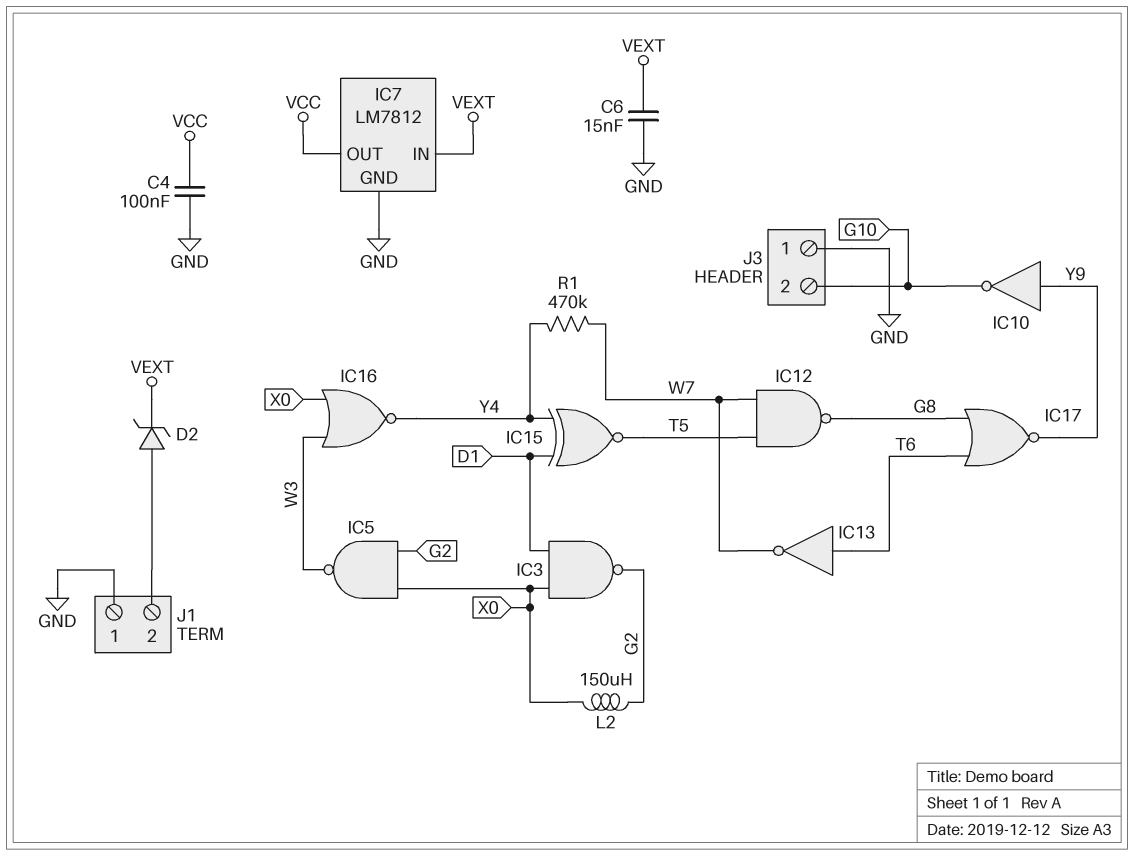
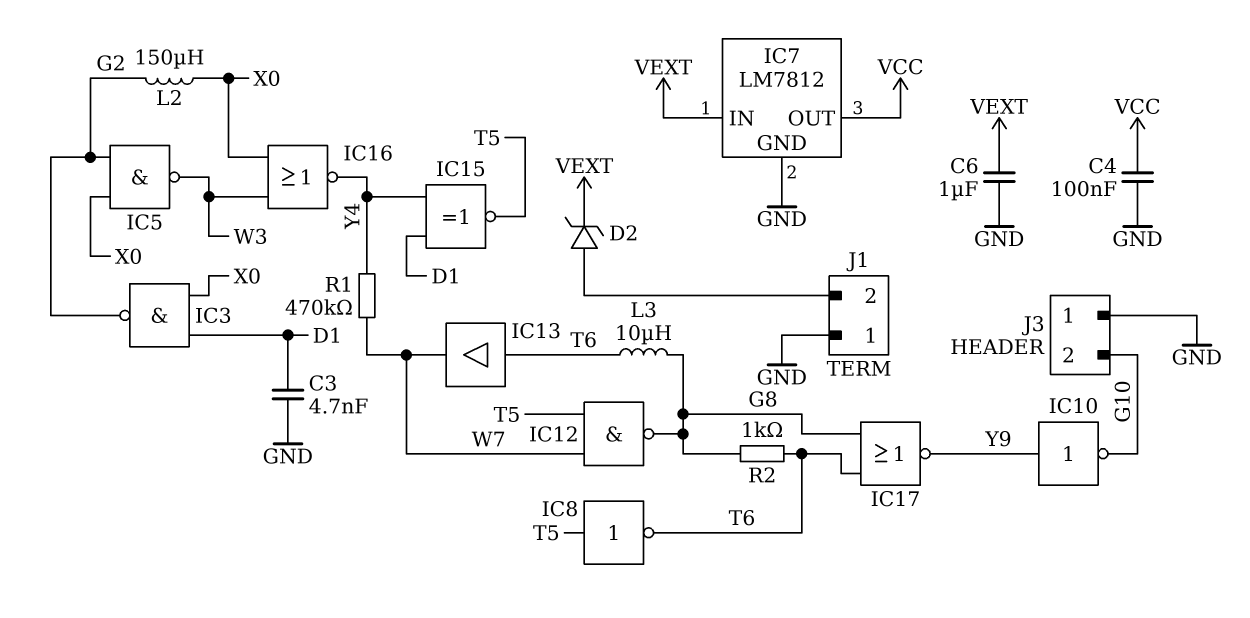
C3: none -> 4.7nF (D1, GND)
C6: 15nF (GND, VEXT) -> 1uF (GND, VEXT)
IC8: none -> NOT (in T5, out T6)
IC13: NOT (in T6, out W7) -> buffer (in T6, out W7)
L3: none -> 10uH (G8, T6)
R2: none -> 1k (G8, T6)

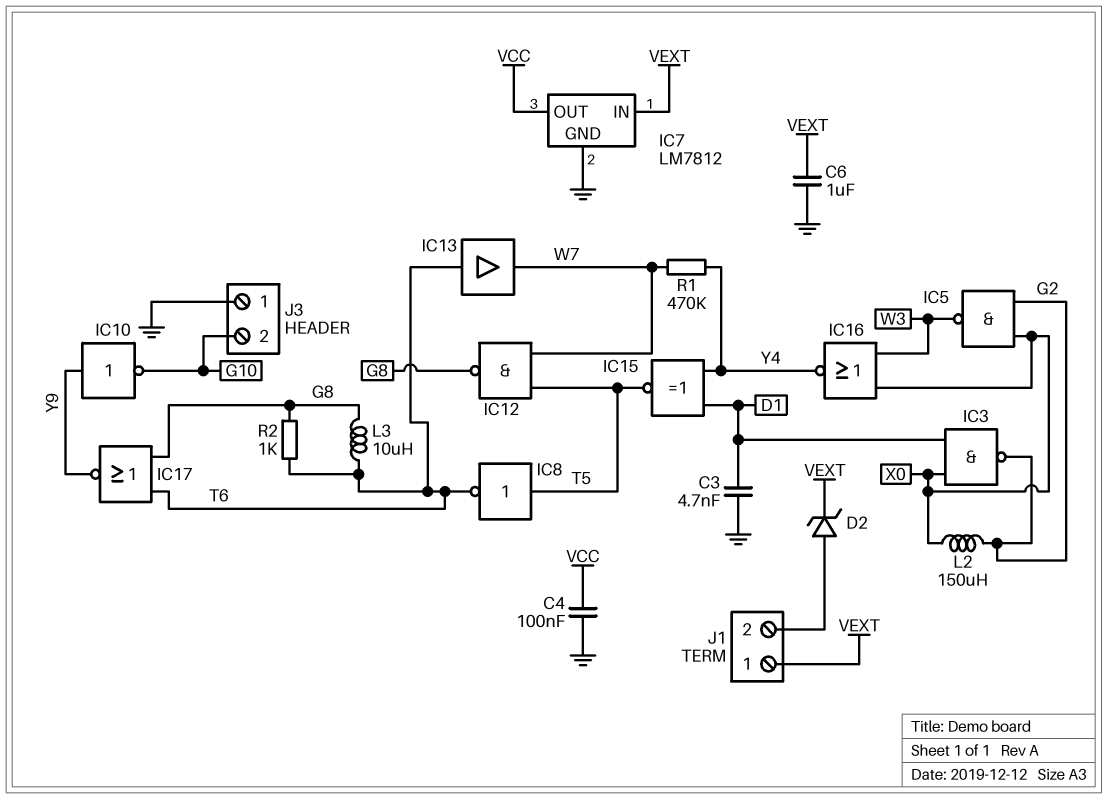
J1 pin 1: GND -> VEXT

